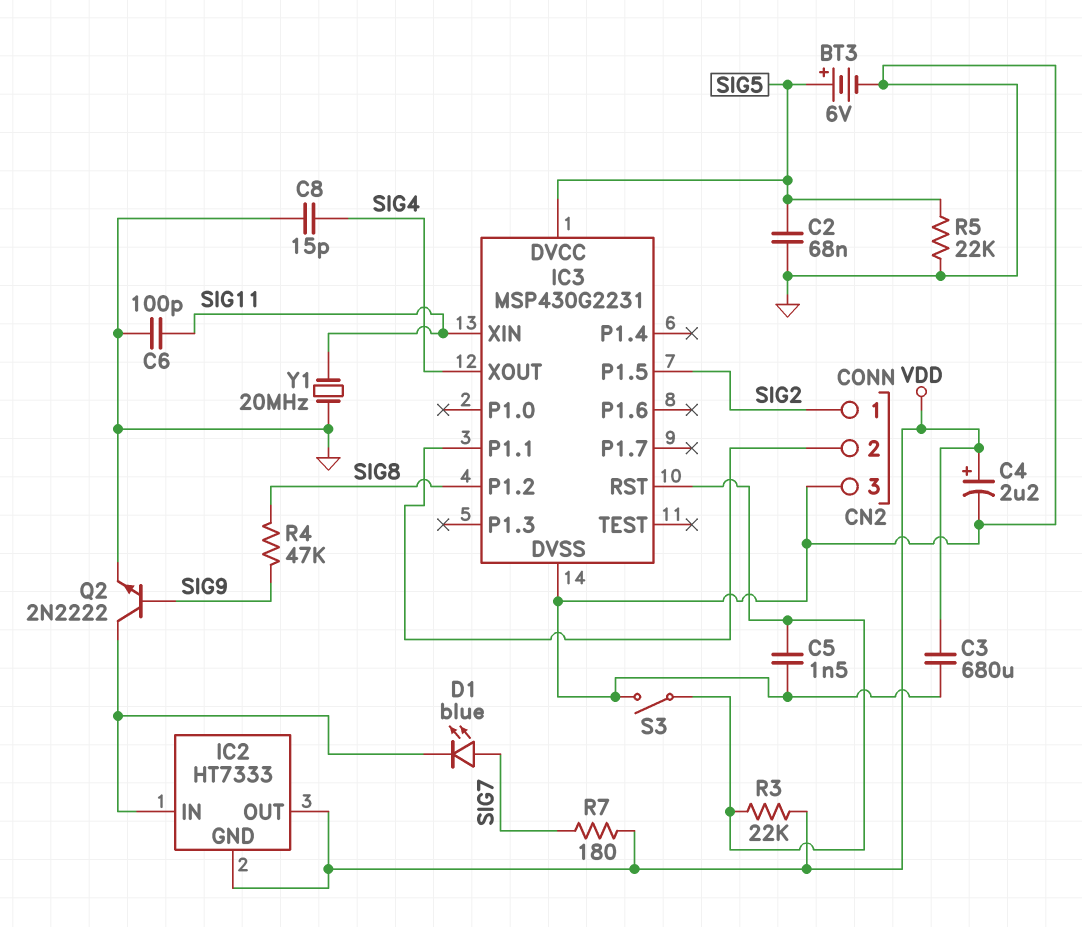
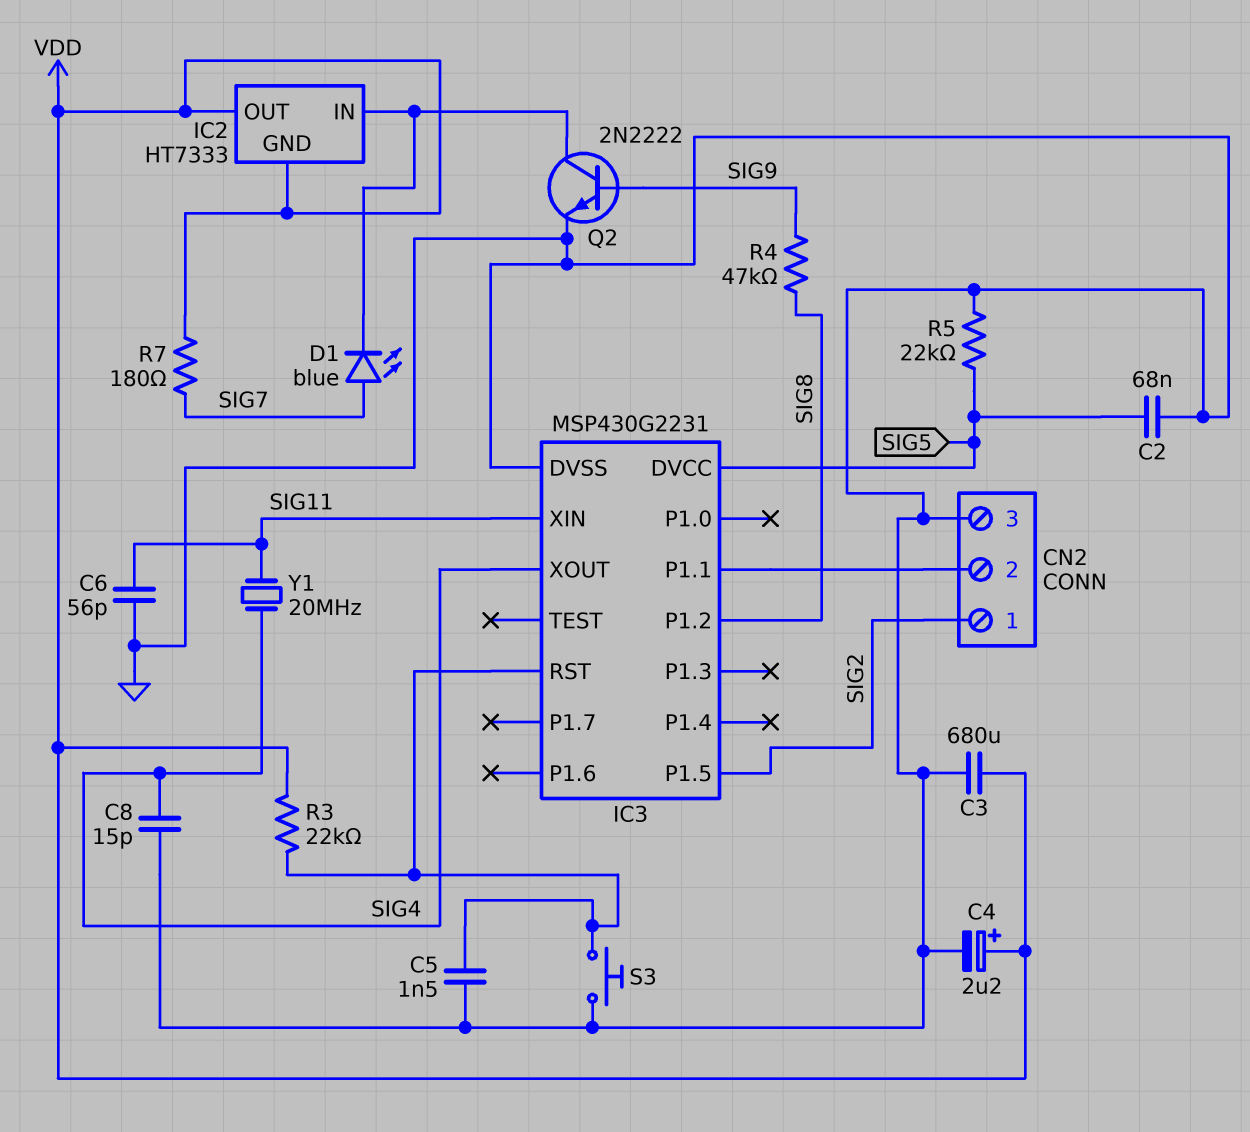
BT3: 6V (plus SIG5, minus GND) -> none
C6: 100pF (GND, SIG11) -> 56pF (GND, SIG11)
S3: switch (GND, IC3/RST) -> button (GND, IC3/RST)
Y1: 20MHz (GND, SIG11) -> 20MHz (SIG4, SIG11)

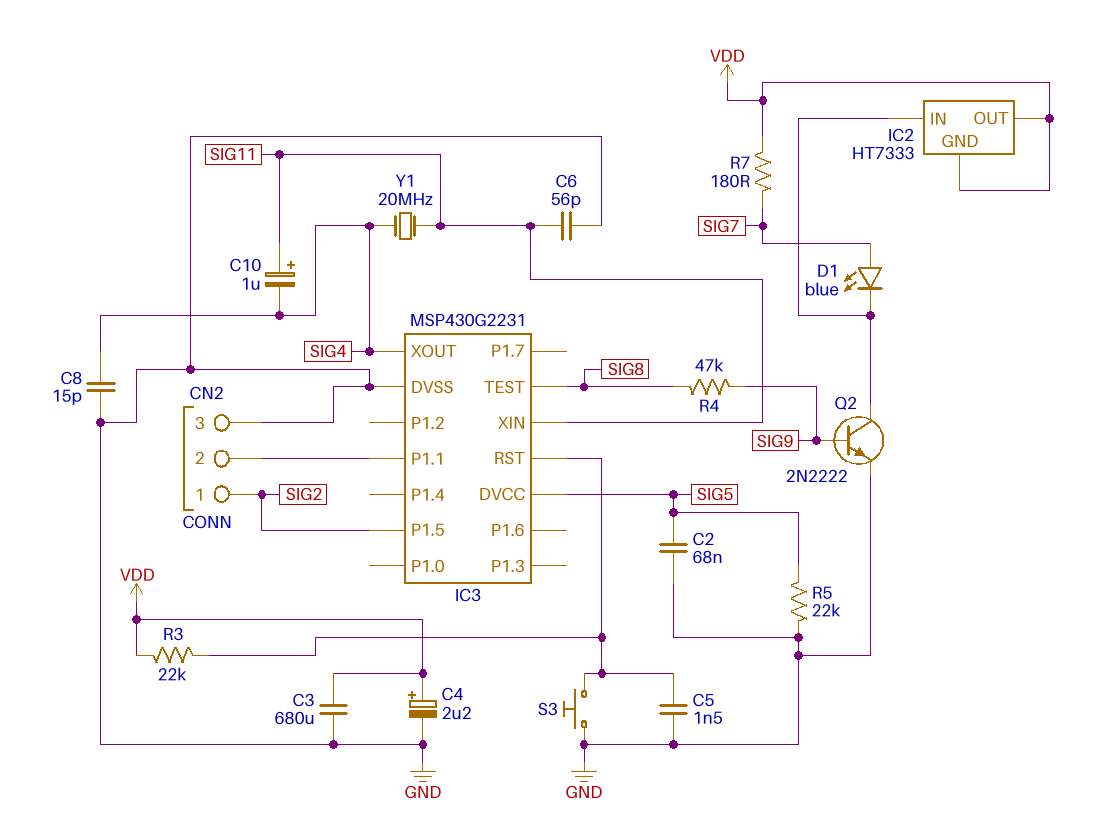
C10: none -> 1uF (plus SIG11, minus SIG4)
IC3 pin P1.2: SIG8 -> none
IC3 pin TEST: none -> SIG8

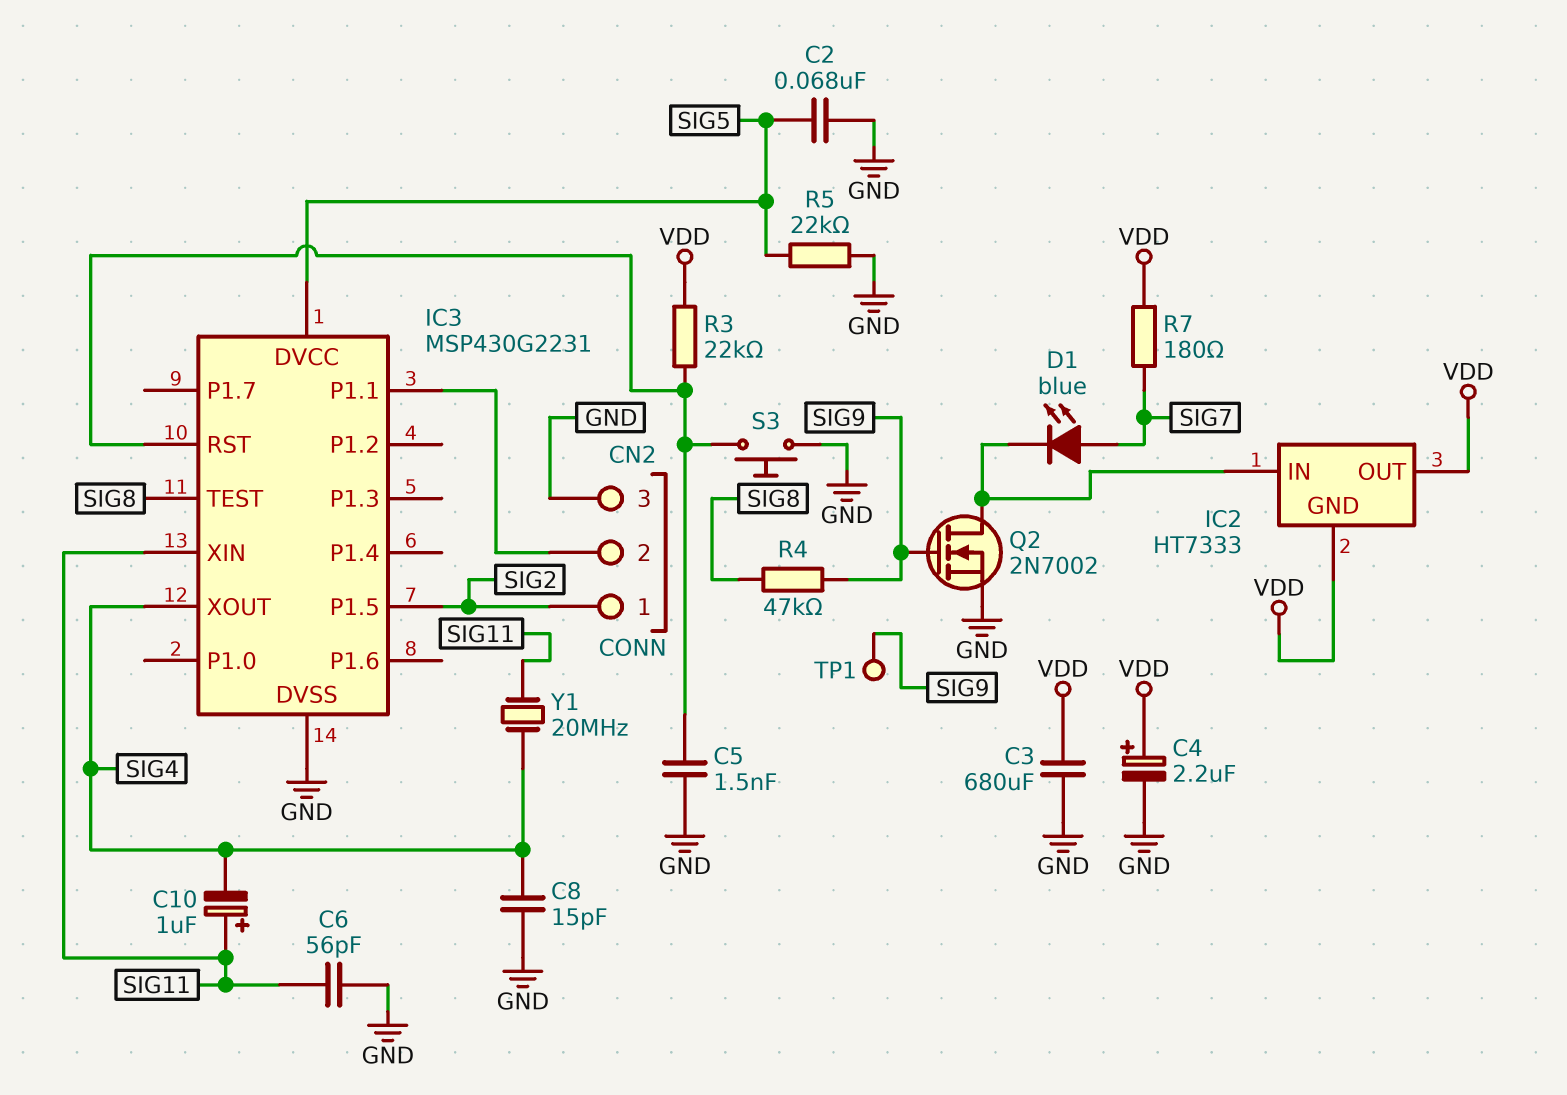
Q2: NPN 2N2222 (B SIG9, C IC2/IN, E GND) -> NMOS 2N7002 (G SIG9, D IC2/IN, S GND)
TP1: none -> test point (SIG9)

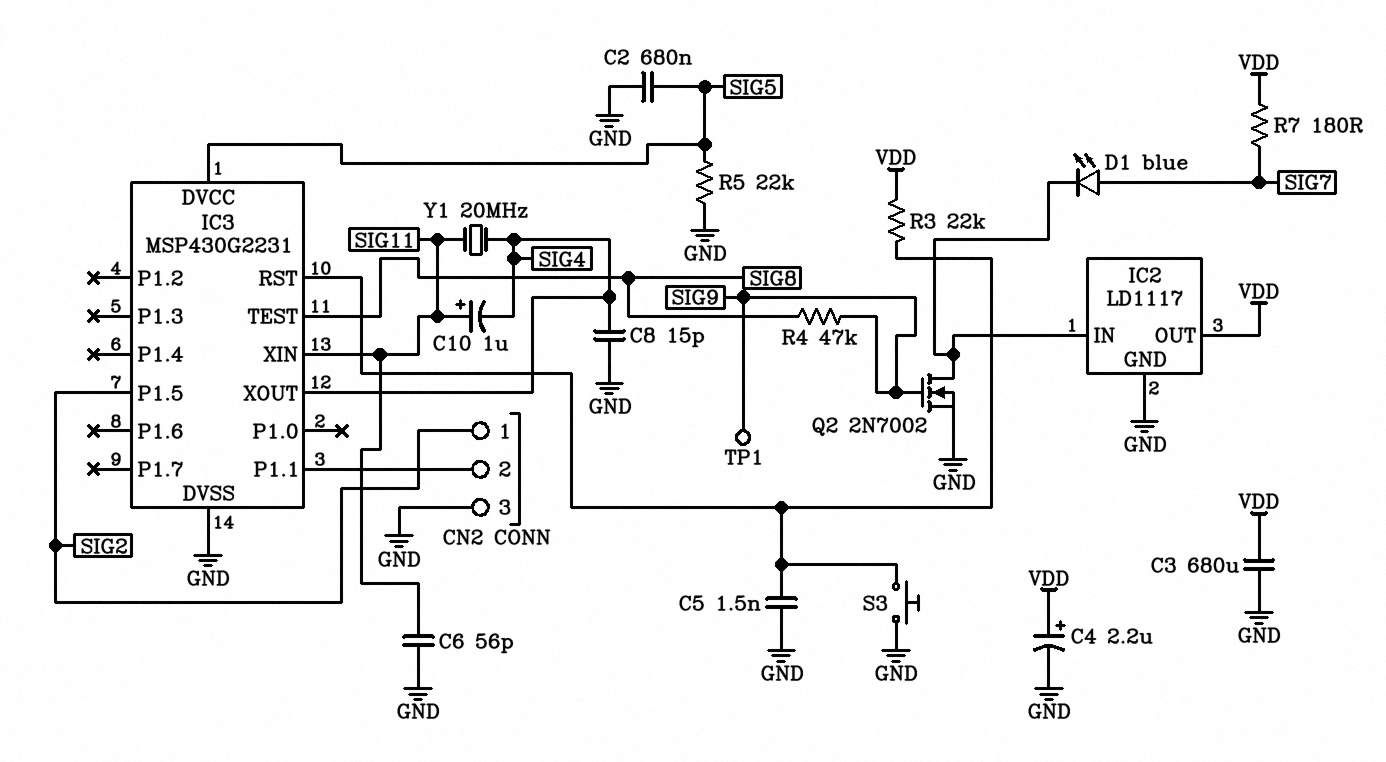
C2: 68nF (GND, SIG5) -> 680nF (GND, SIG5)
IC2: HT7333 -> LD1117
IC2 pin GND: VDD -> GND

